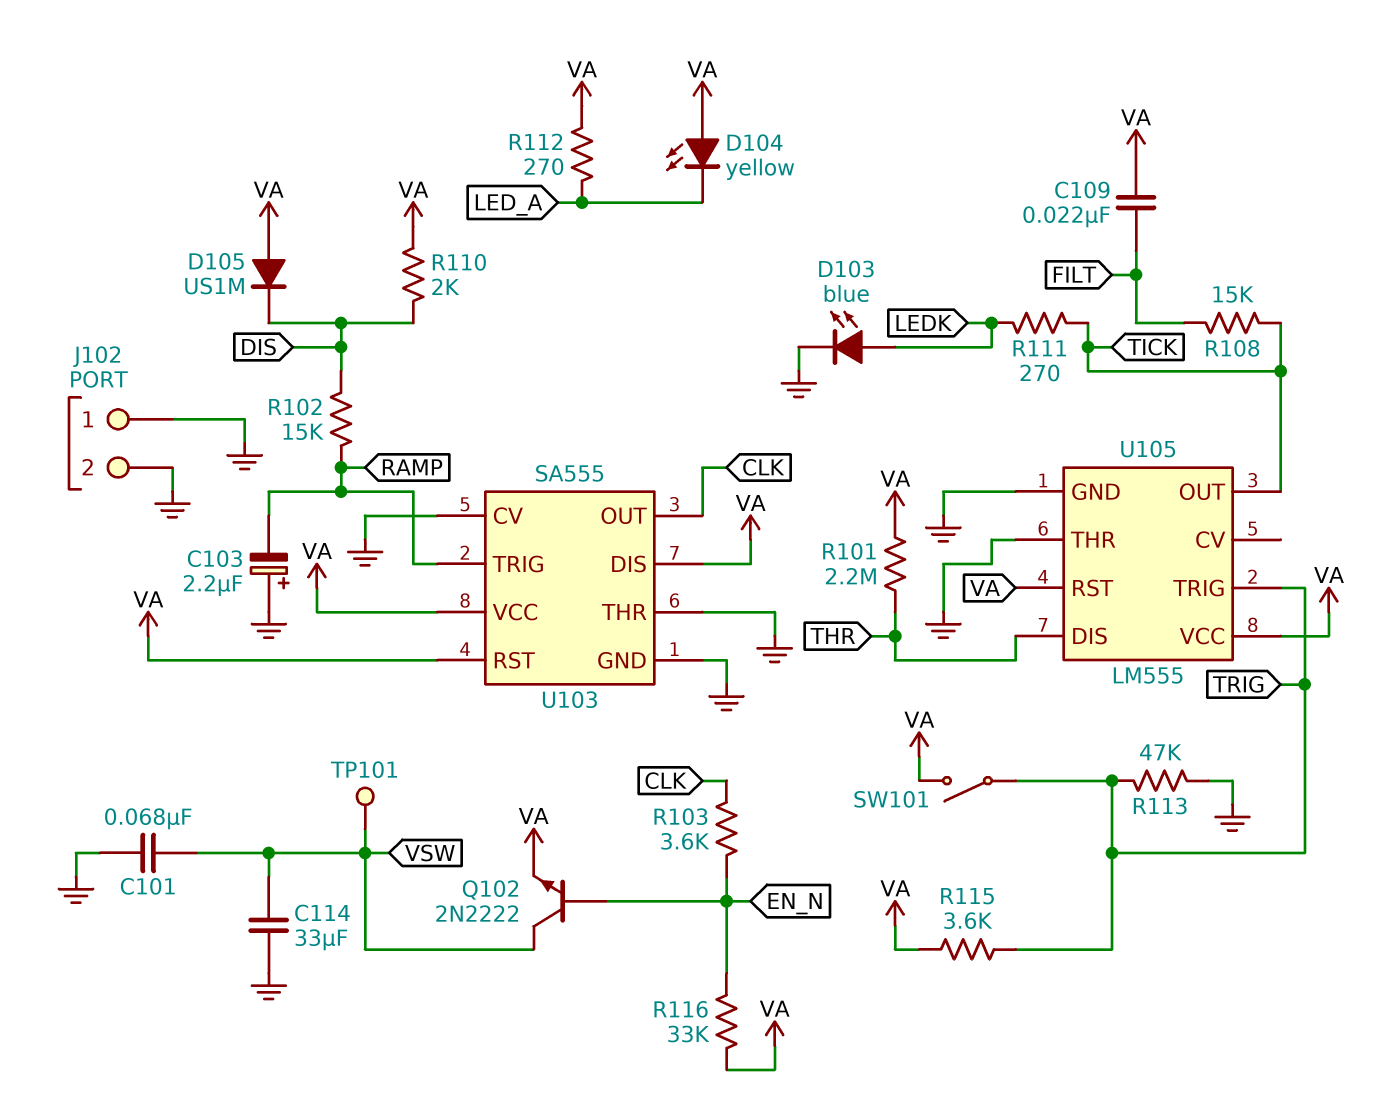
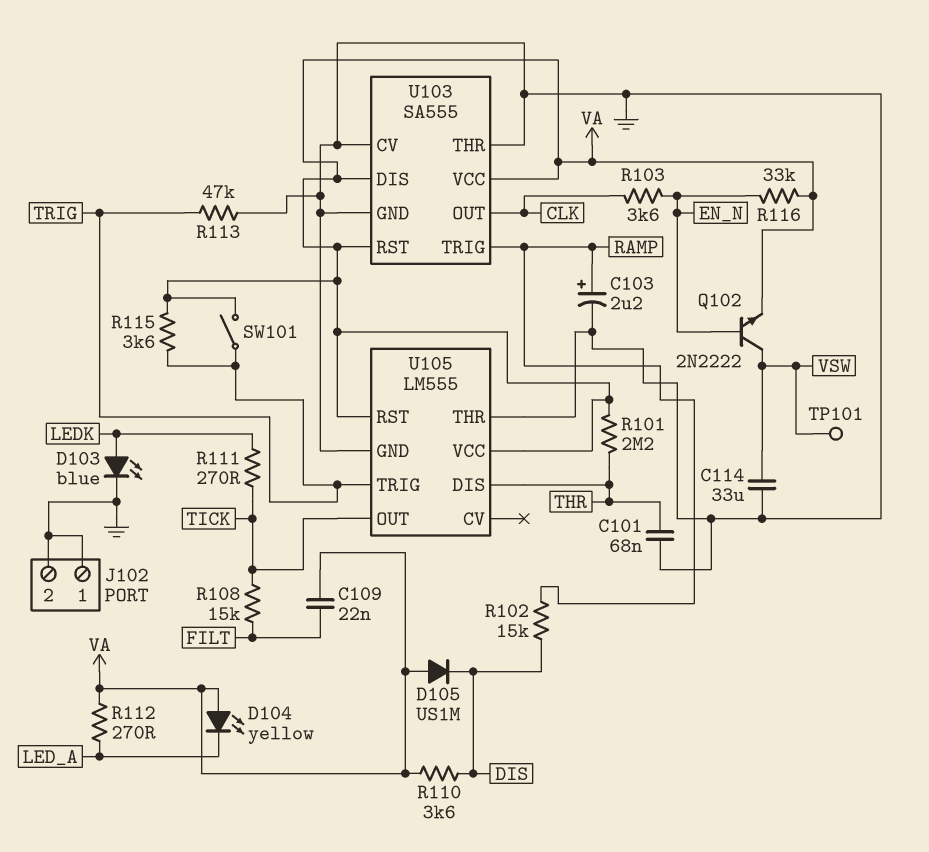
C101: 68nF (GND, VSW) -> 68nF (GND, THR)
C103: 2.2uF (plus GND, minus RAMP) -> 2.2uF (plus RAMP, minus GND)
R110: 2k (DIS, VA) -> 3.6k (DIS, VA)

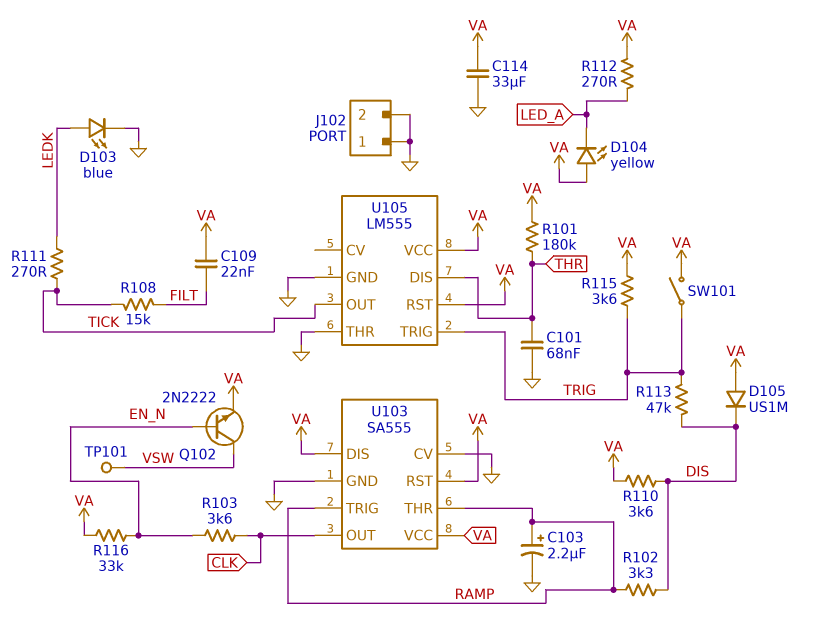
C114: 33uF (GND, VSW) -> 33uF (GND, VA)
R101: 2.2M (THR, VA) -> 180k (THR, VA)
R102: 15k (DIS, RAMP) -> 3.3k (DIS, RAMP)
R113: 47k (GND, TRIG) -> 47k (DIS, TRIG)
U103 pin THR: GND -> RAMP

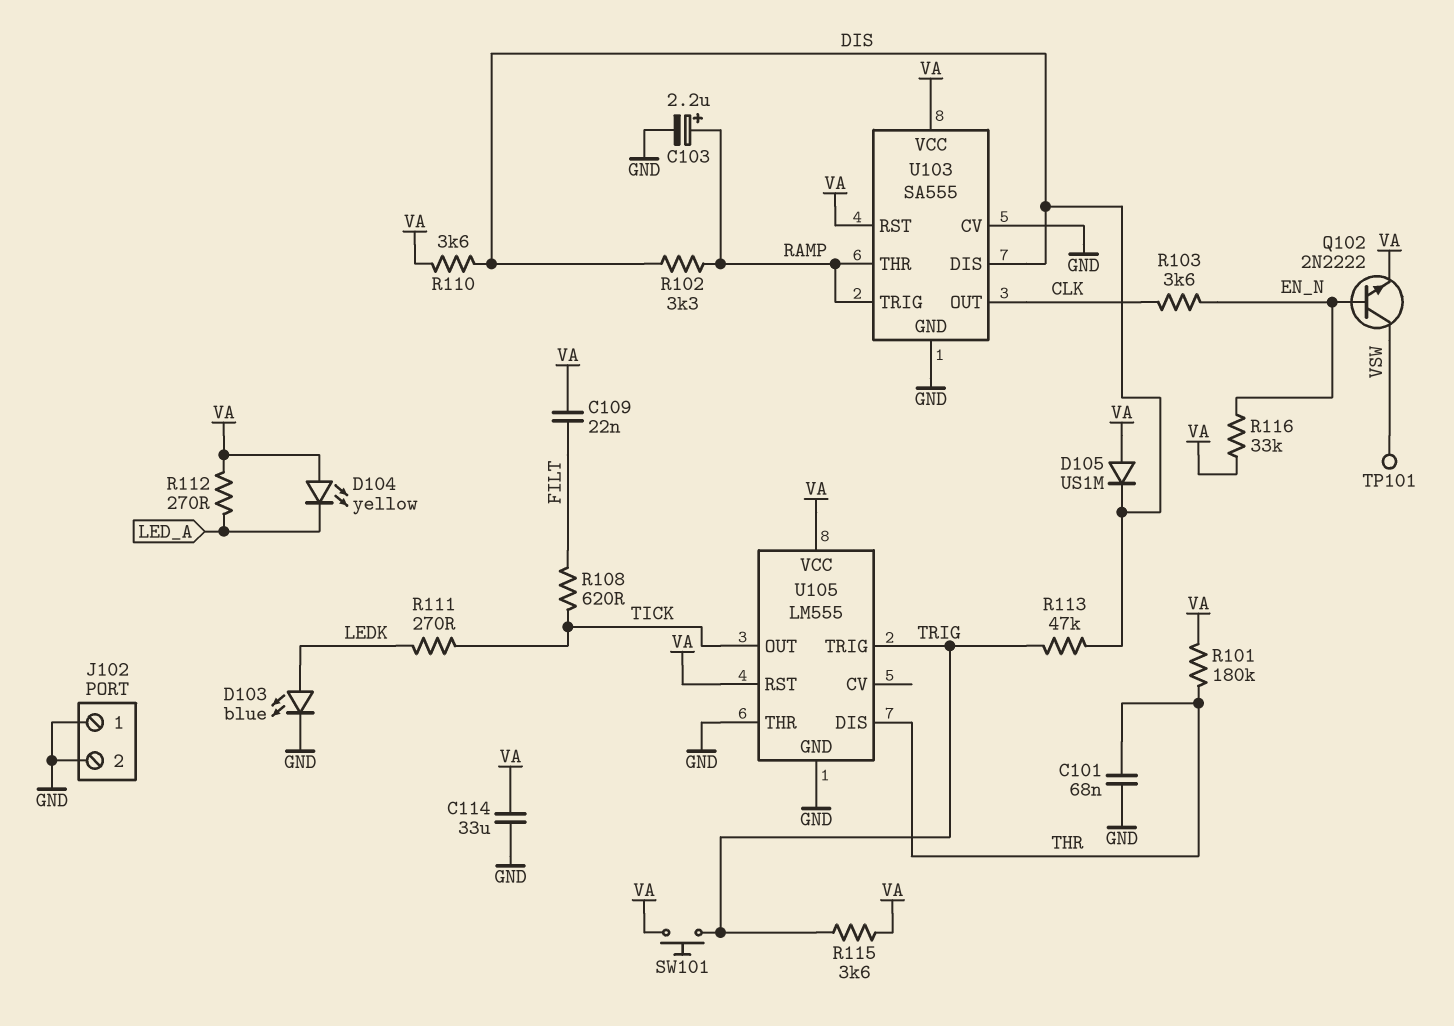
R108: 15k (FILT, TICK) -> 620 (FILT, TICK)
SW101: switch (TRIG, VA) -> button (TRIG, VA)
U103 pin DIS: VA -> DIS

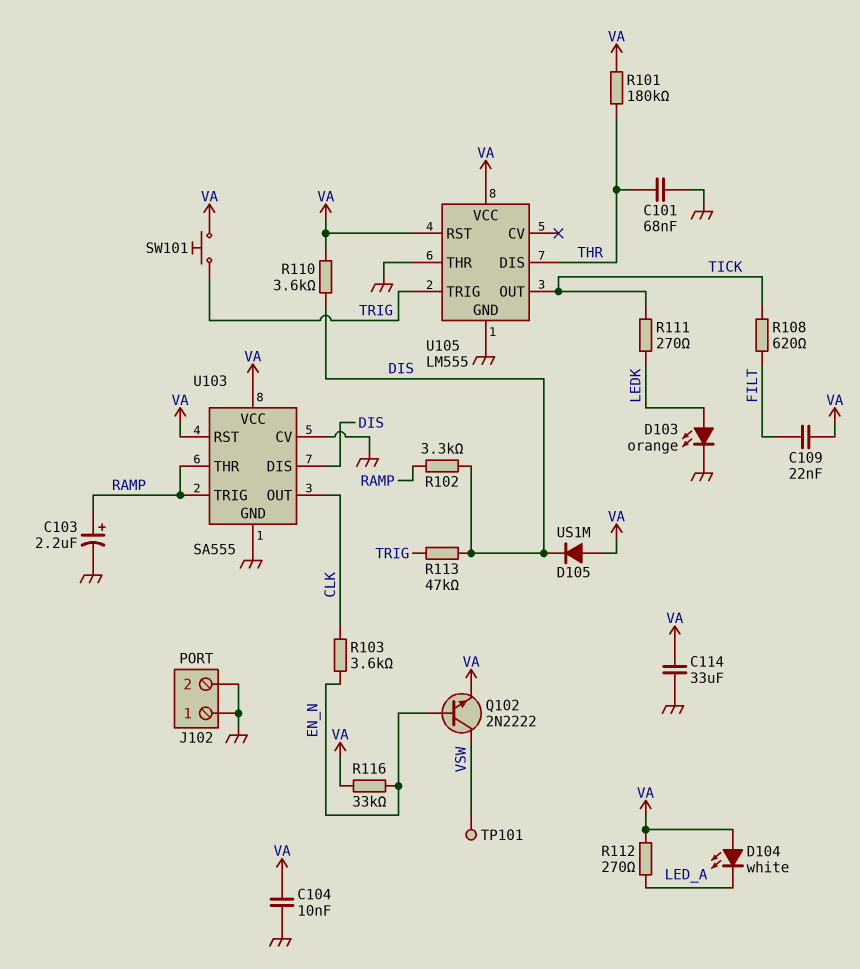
C104: none -> 10nF (GND, VA)
D103: LED blue (A LEDK, K GND) -> LED orange (A LEDK, K GND)
D104: LED yellow (A VA, K LED_A) -> LED white (A VA, K LED_A)
R115: 3.6k (TRIG, VA) -> none

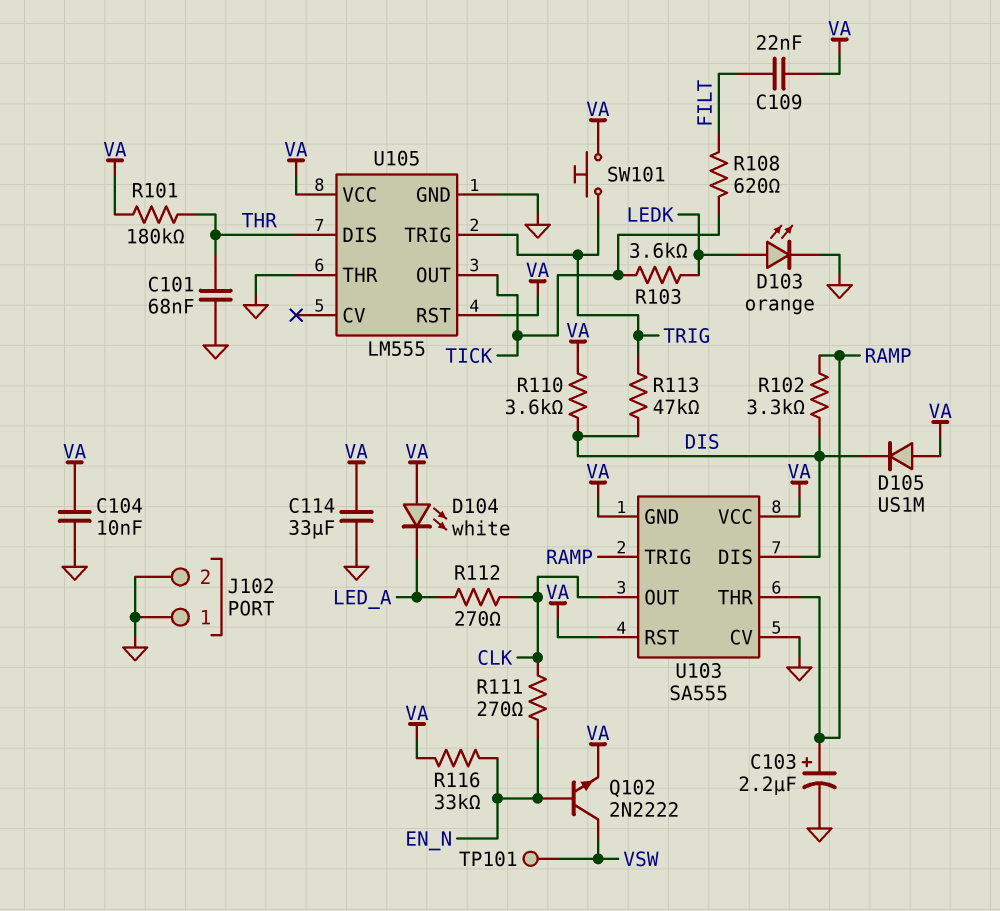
R103: 3.6k (CLK, EN_N) -> 3.6k (LEDK, TICK)
R111: 270 (LEDK, TICK) -> 270 (CLK, EN_N)
R112: 270 (LED_A, VA) -> 270 (CLK, LED_A)
U103 pin GND: GND -> VA

